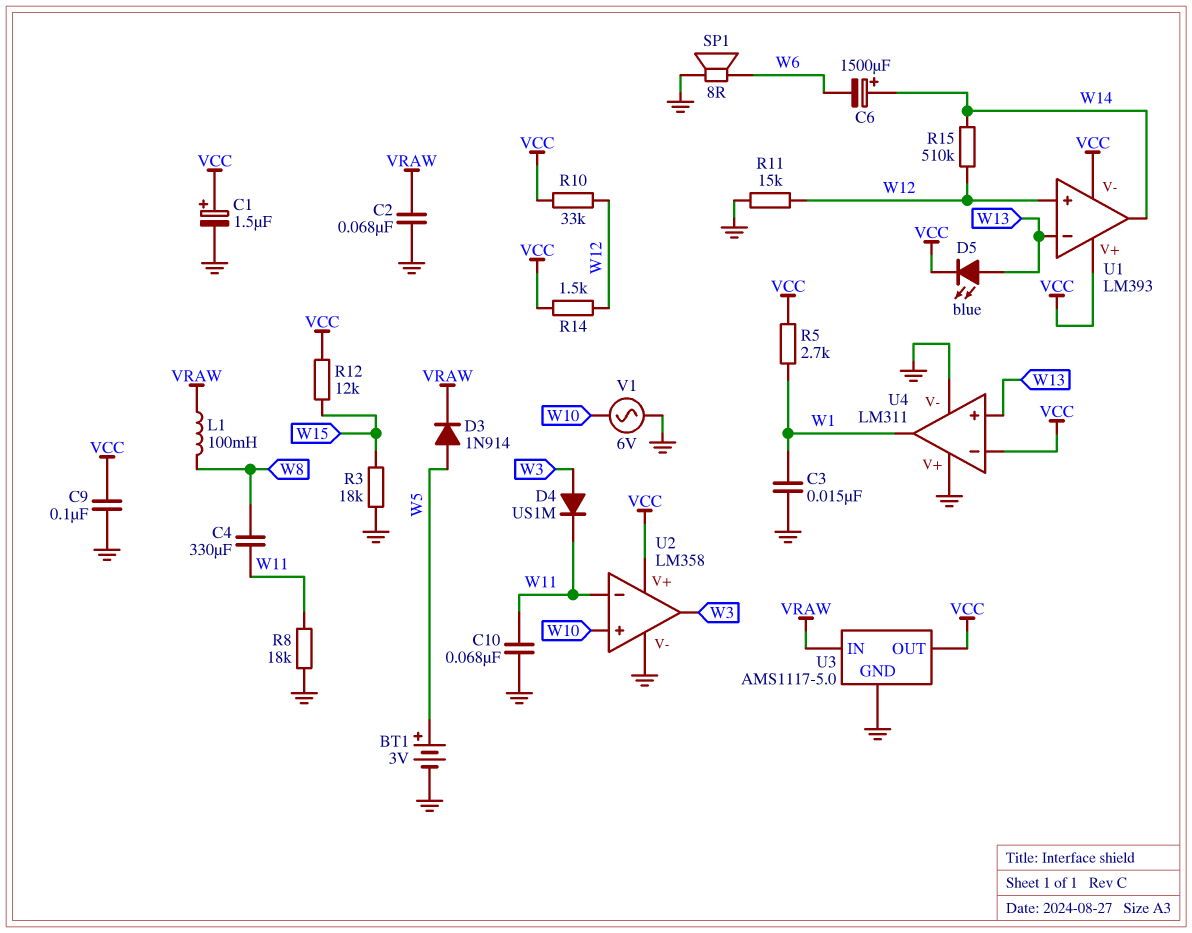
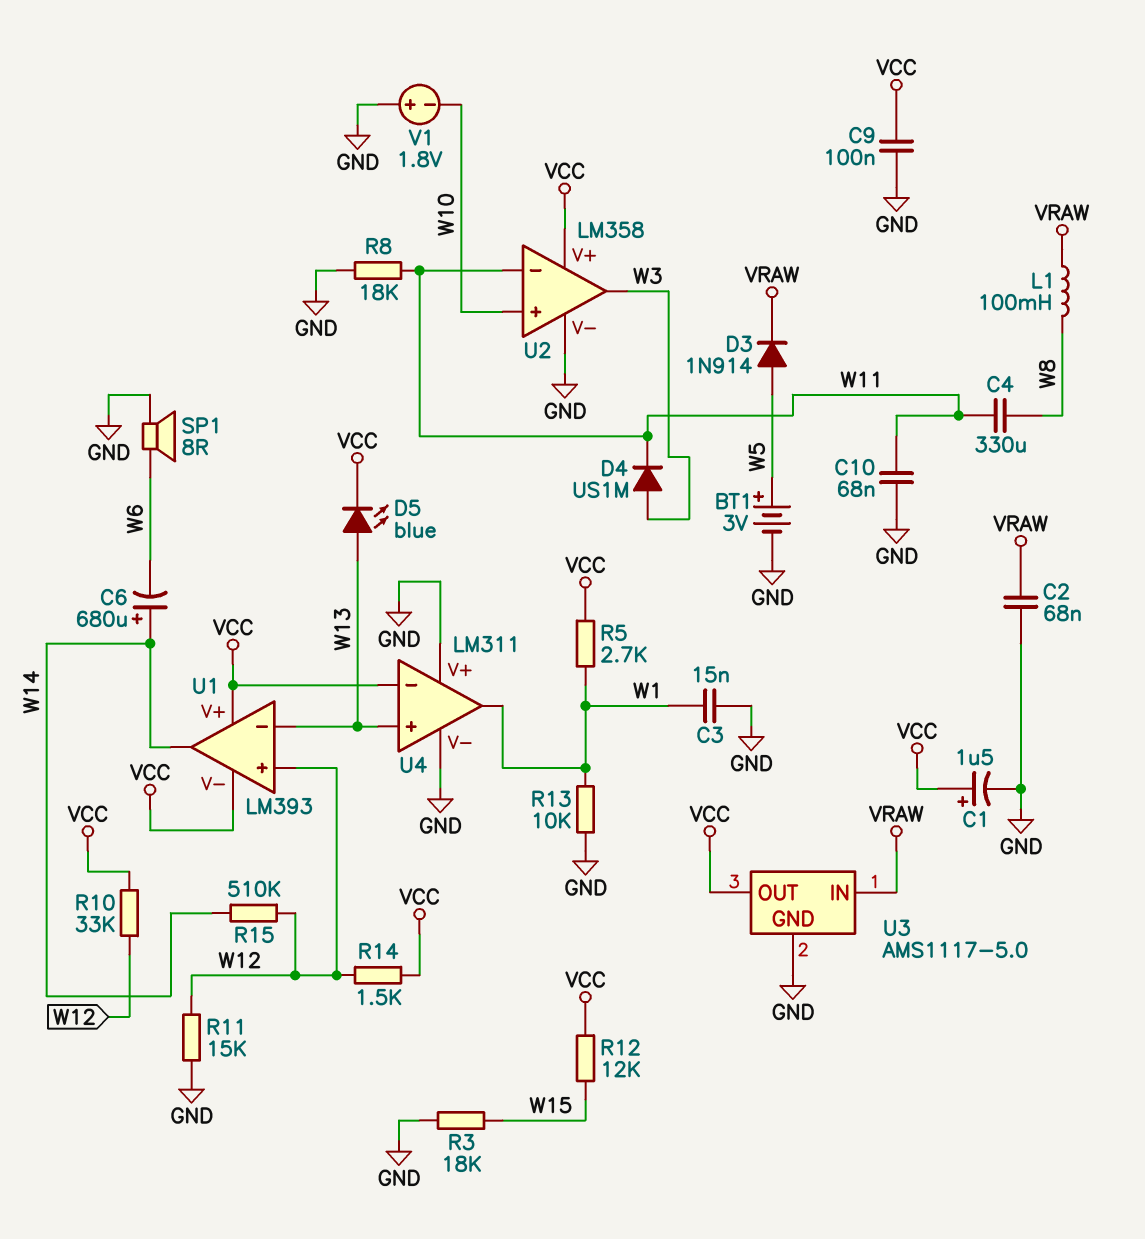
C6: 1500uF (plus W14, minus W6) -> 680uF (plus W14, minus W6)
R13: none -> 10k (GND, W1)
V1: AC 6V (GND, W10) -> 1.8V (plus GND, minus W10)

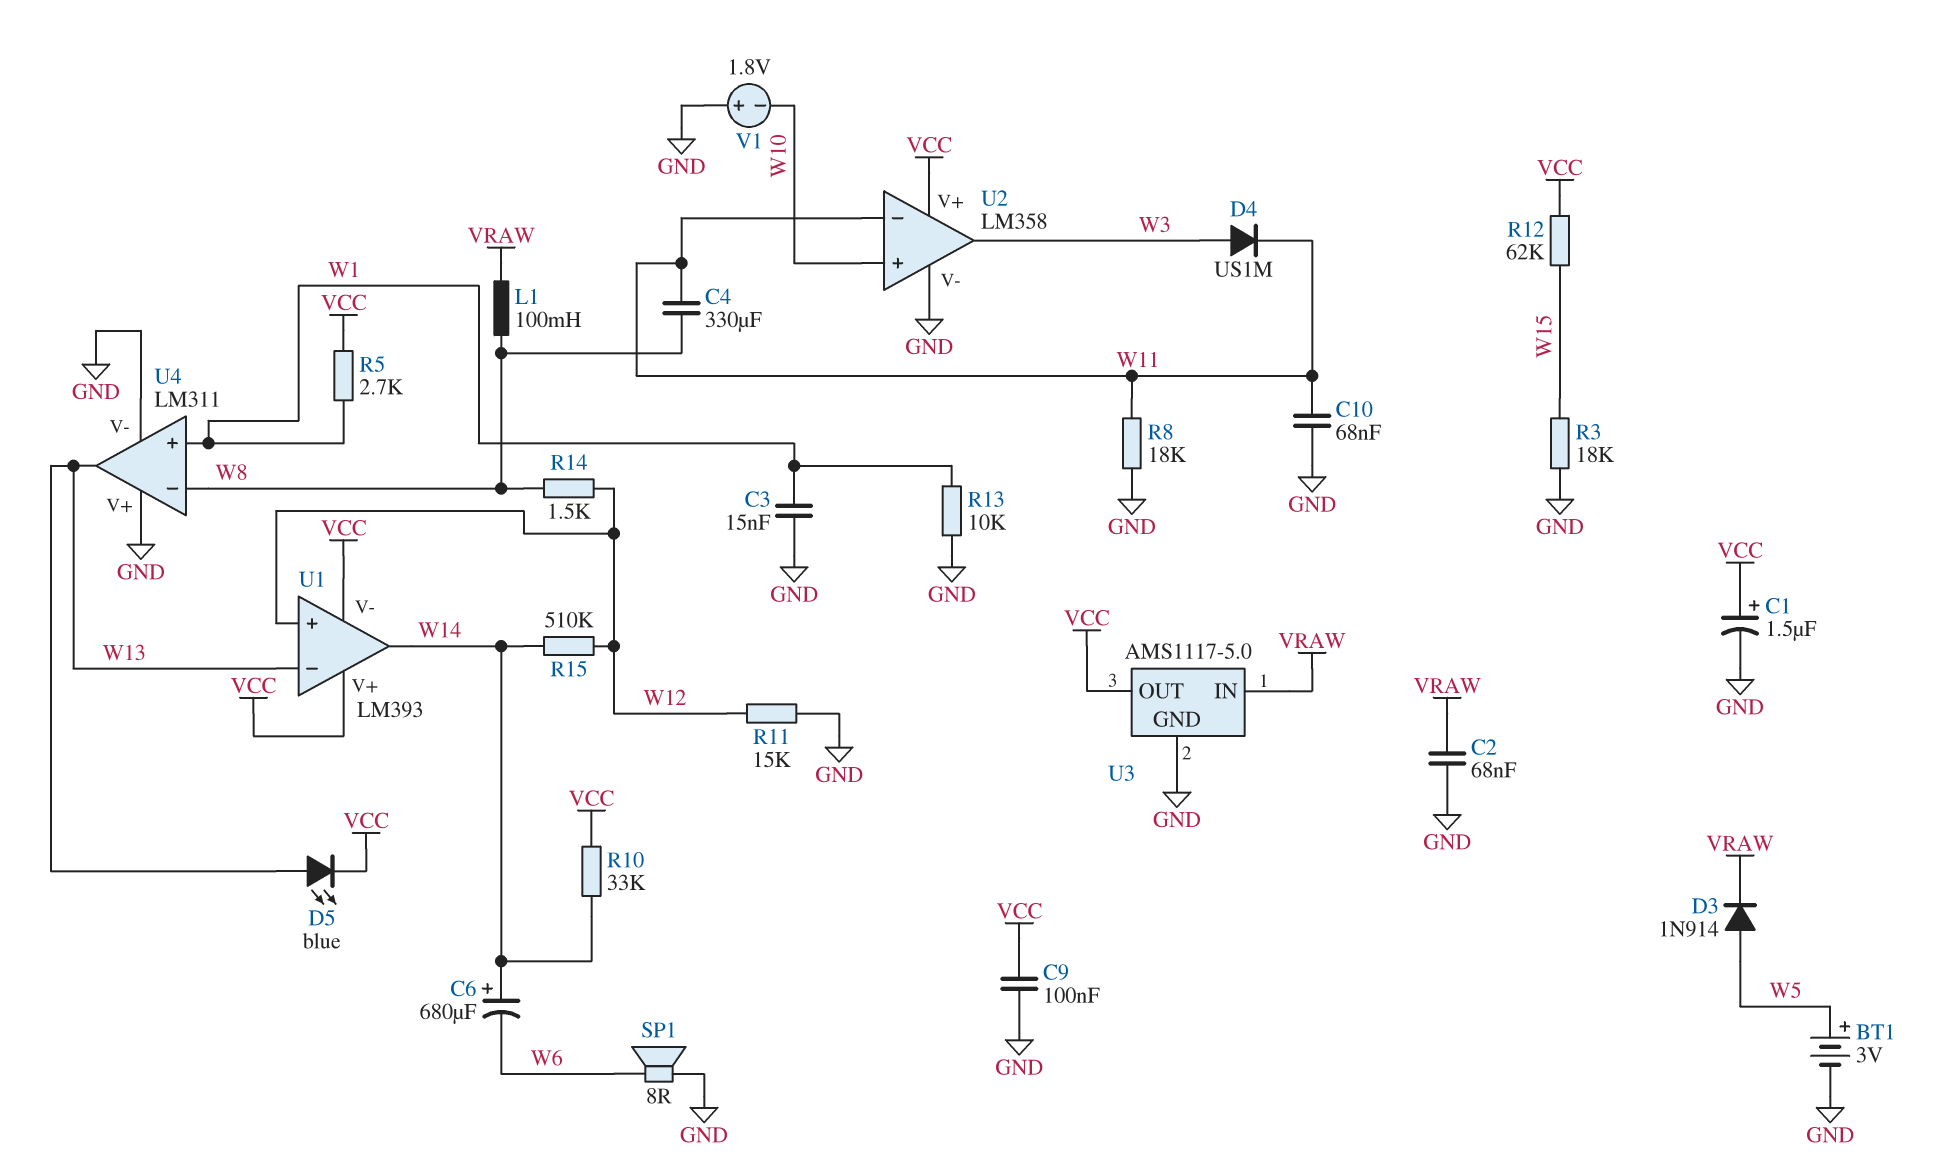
R10: 33k (VCC, W12) -> 33k (VCC, W14)
R12: 12k (VCC, W15) -> 62k (VCC, W15)
R14: 1.5k (VCC, W12) -> 1.5k (W8, W12)
U4 pin in+: W13 -> W1
U4 pin in-: VCC -> W8
U4 pin out: W1 -> W13

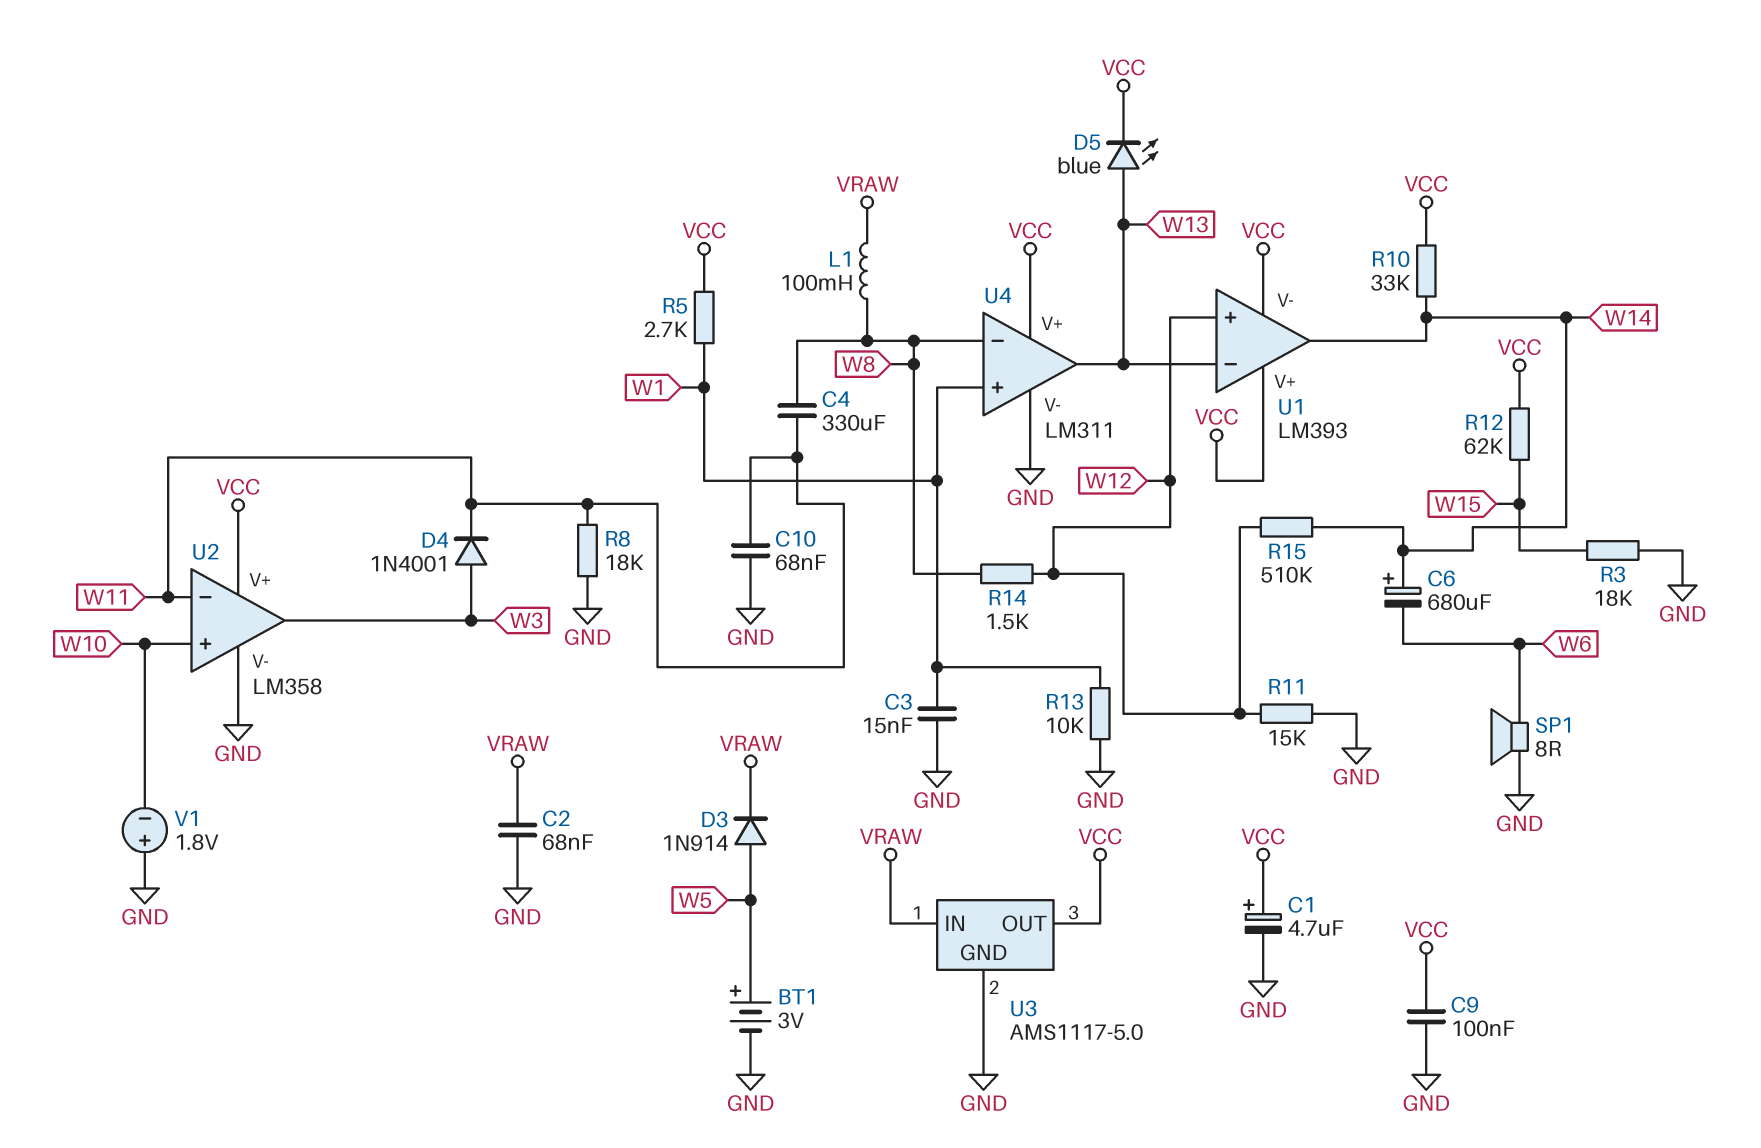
C1: 1.5uF (plus VCC, minus GND) -> 4.7uF (plus VCC, minus GND)
D4: diode US1M (A W3, K W11) -> diode 1N4001 (A W3, K W11)
U4 pin V+: GND -> VCC

